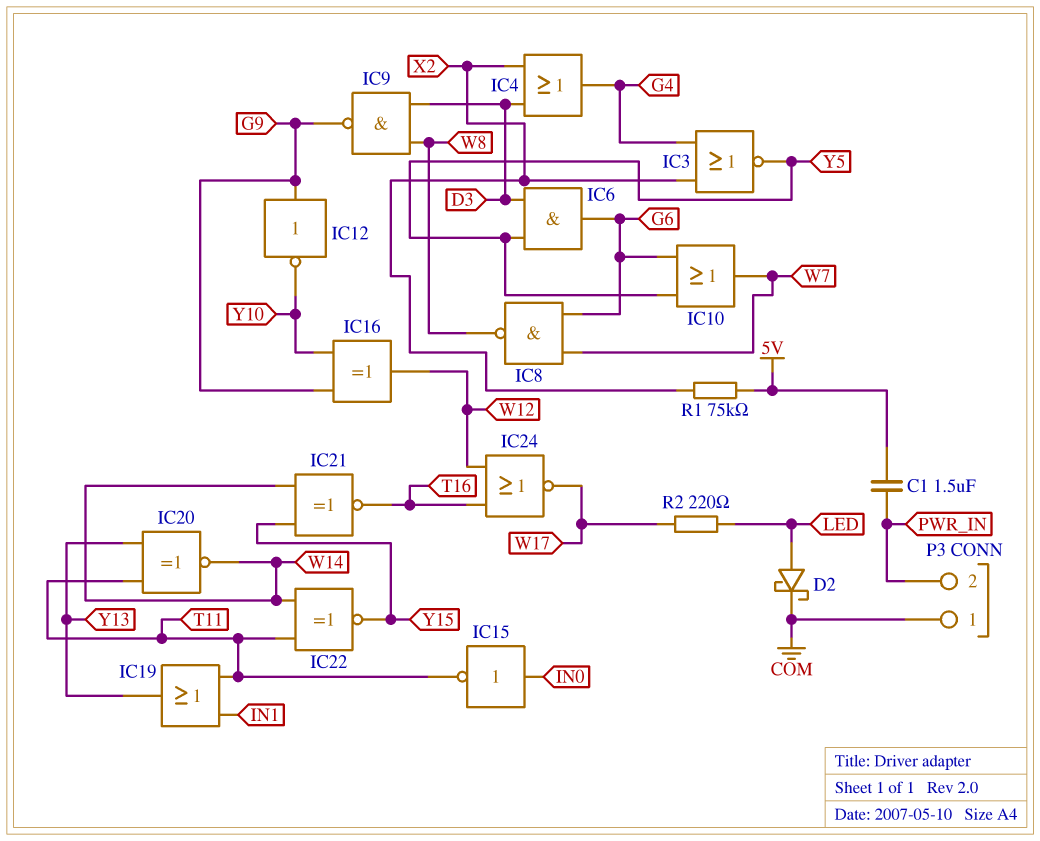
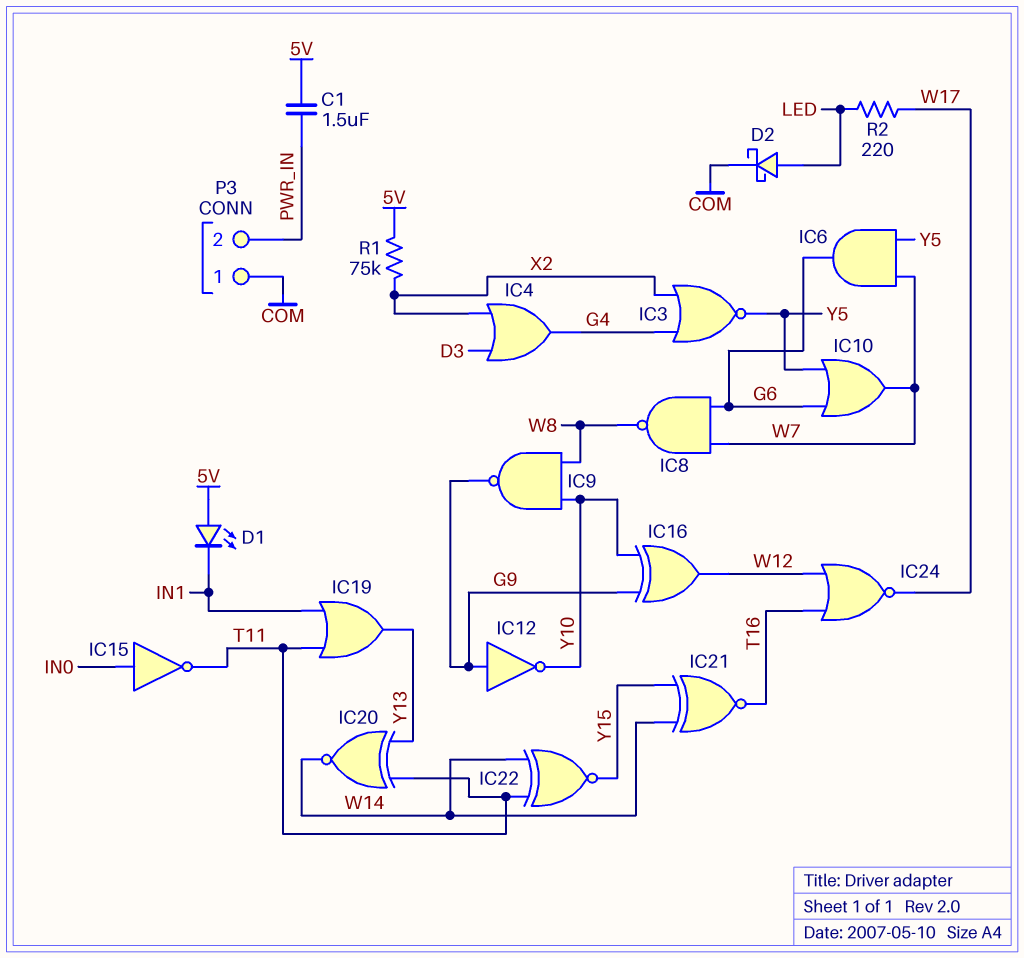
D1: none -> LED (A 5V, K IN1)
IC6: AND (in D3, in Y5, out G6) -> AND (in W7, in Y5, out G6)
IC9: NAND (in D3, in W8, out G9) -> NAND (in W8, in Y10, out G9)

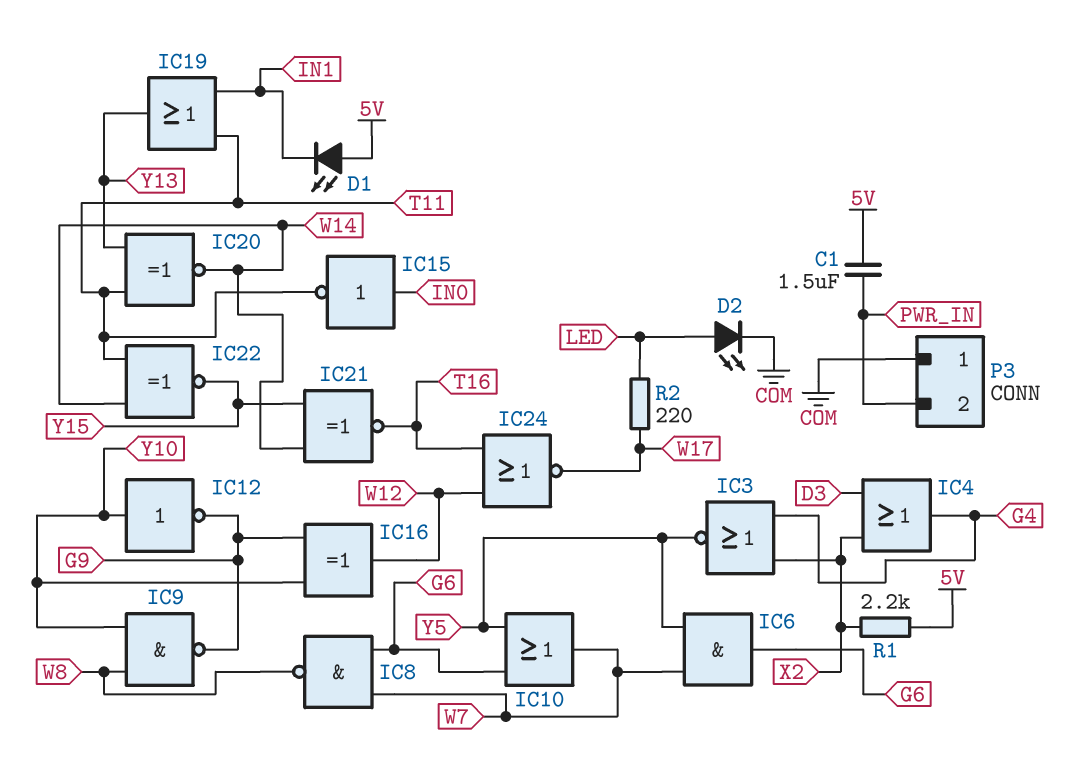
D2: schottky (A LED, K COM) -> LED (A LED, K COM)
IC12: NOT (in G9, out Y10) -> NOT (in Y10, out G9)
R1: 75k (5V, X2) -> 2.2k (5V, X2)

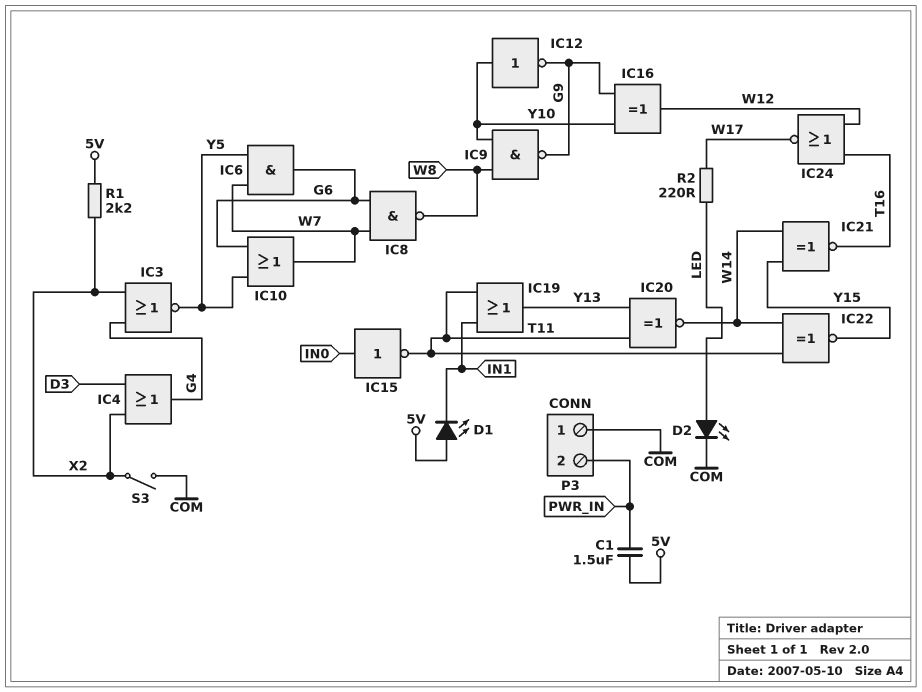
S3: none -> switch (COM, X2)

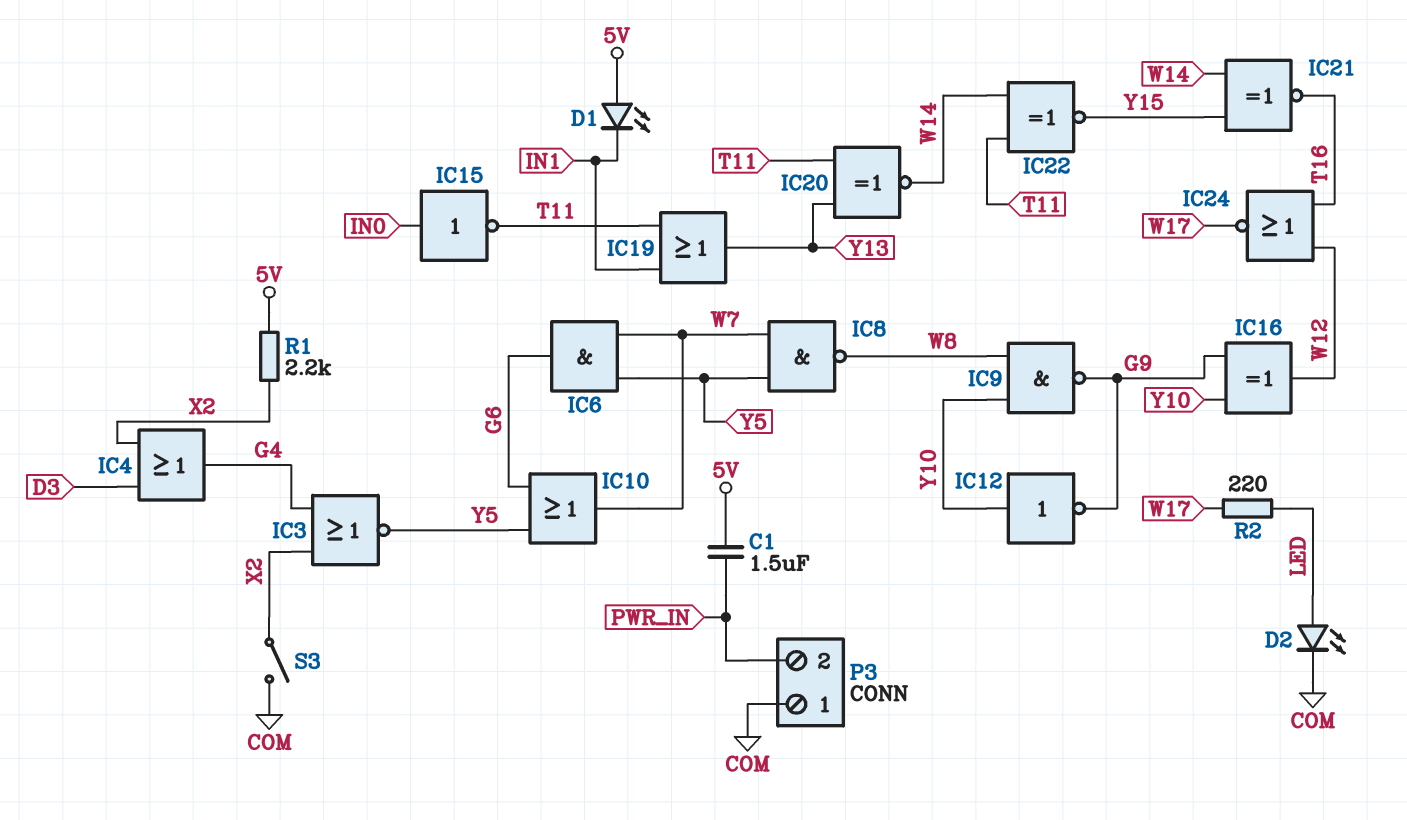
IC8: NAND (in G6, in W7, out W8) -> NAND (in W7, in Y5, out W8)

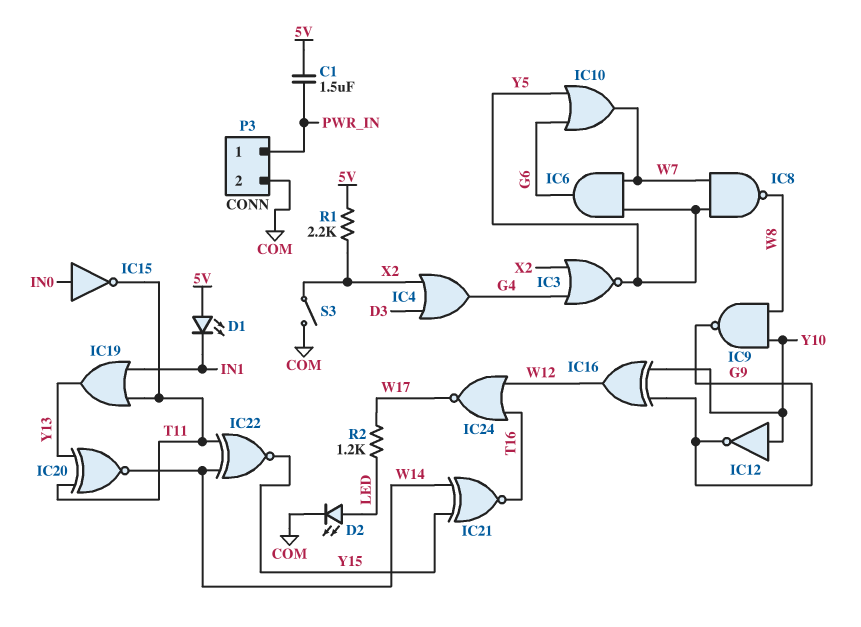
P3 pin 1: COM -> PWR_IN
P3 pin 2: PWR_IN -> COM
R2: 220 (LED, W17) -> 1.2k (LED, W17)

